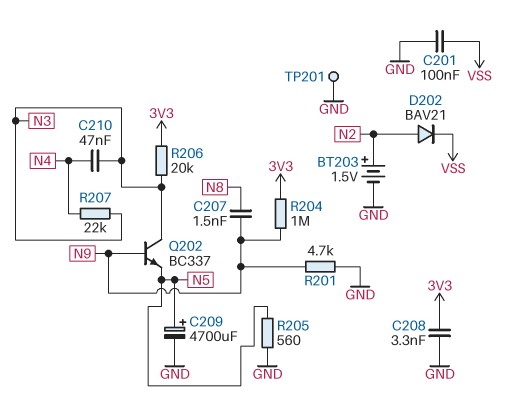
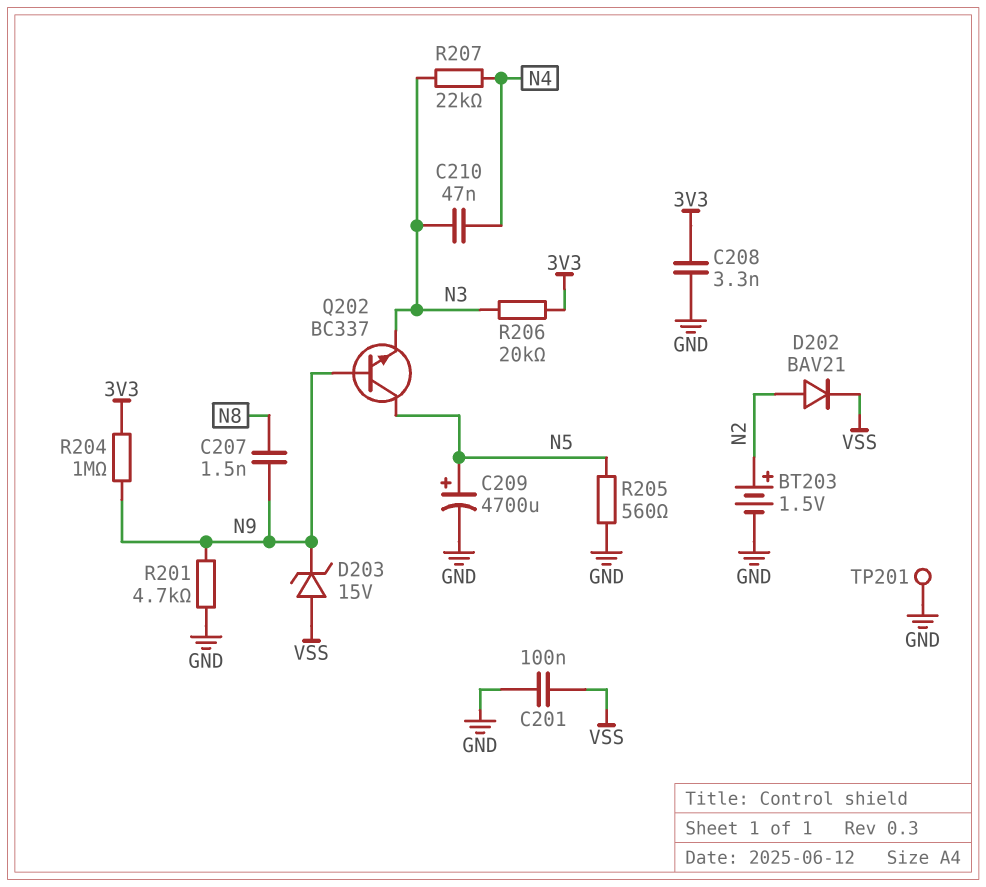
D203: none -> zener 15V (A VSS, K N9)
Q202: NPN BC337 (B N9, C N3, E N5) -> NPN BC337 (B N9, C N5, E N3)

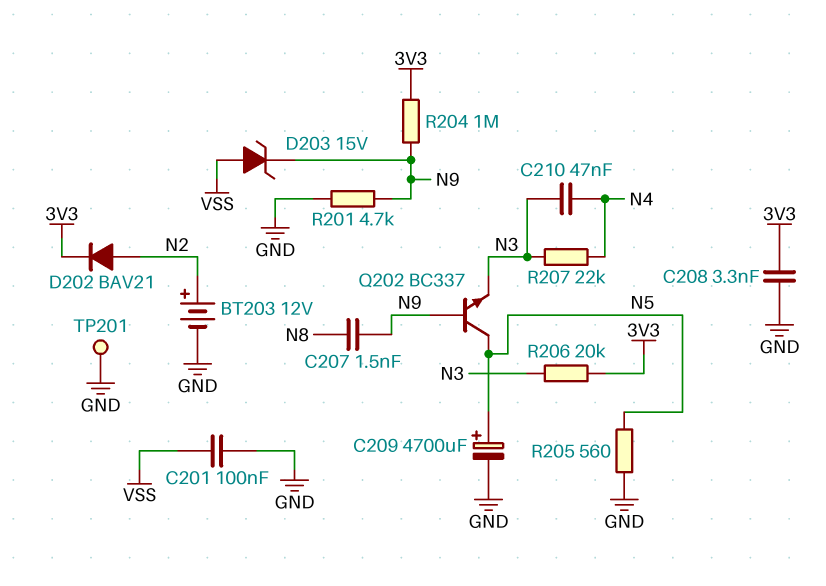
BT203: 1.5V (plus N2, minus GND) -> 12V (plus N2, minus GND)
D202: diode BAV21 (A N2, K VSS) -> diode BAV21 (A N2, K 3V3)

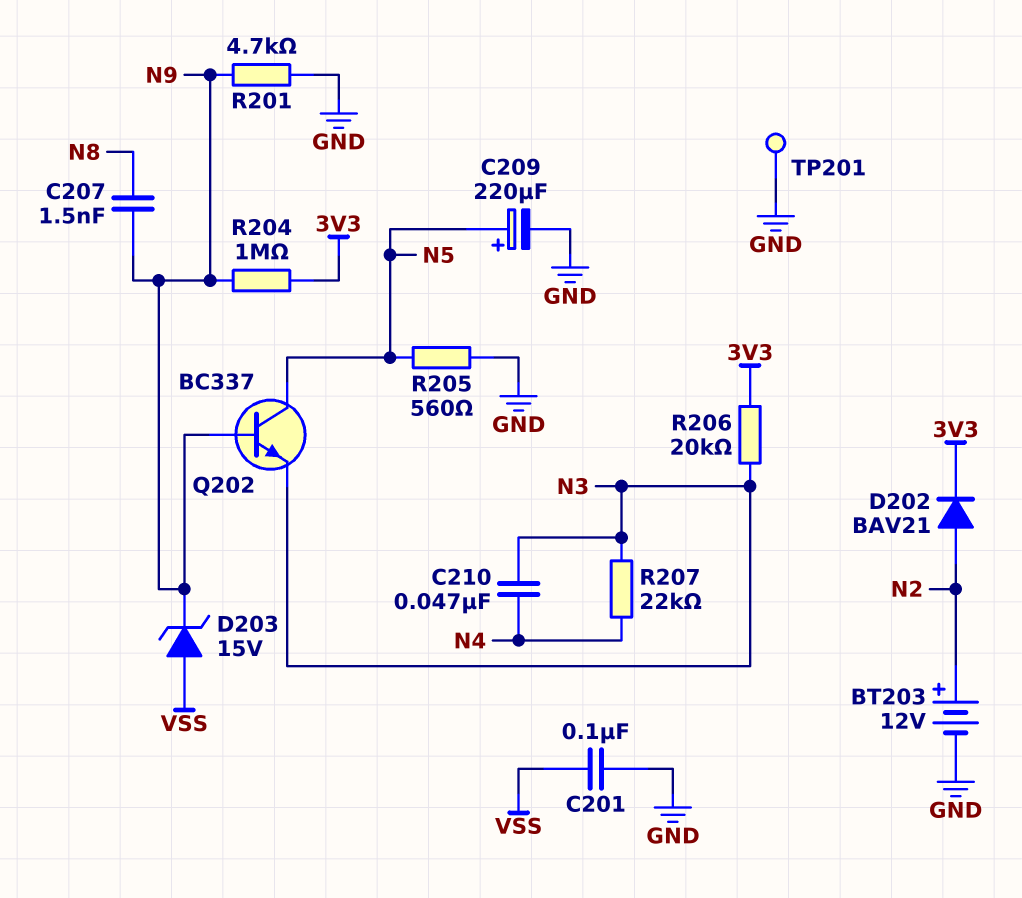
C208: 3.3nF (3V3, GND) -> none
C209: 4700uF (plus N5, minus GND) -> 220uF (plus N5, minus GND)

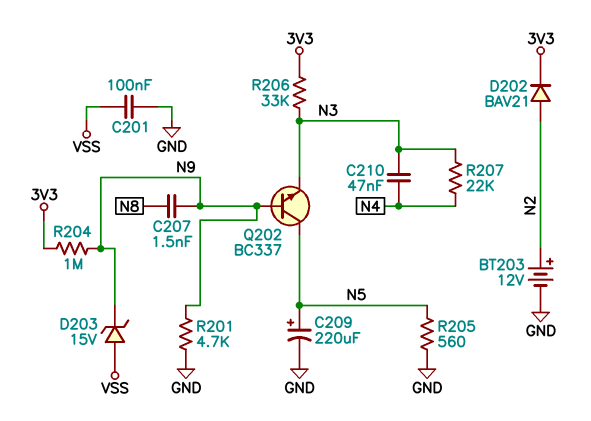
R206: 20k (3V3, N3) -> 33k (3V3, N3)
TP201: test point (GND) -> none

